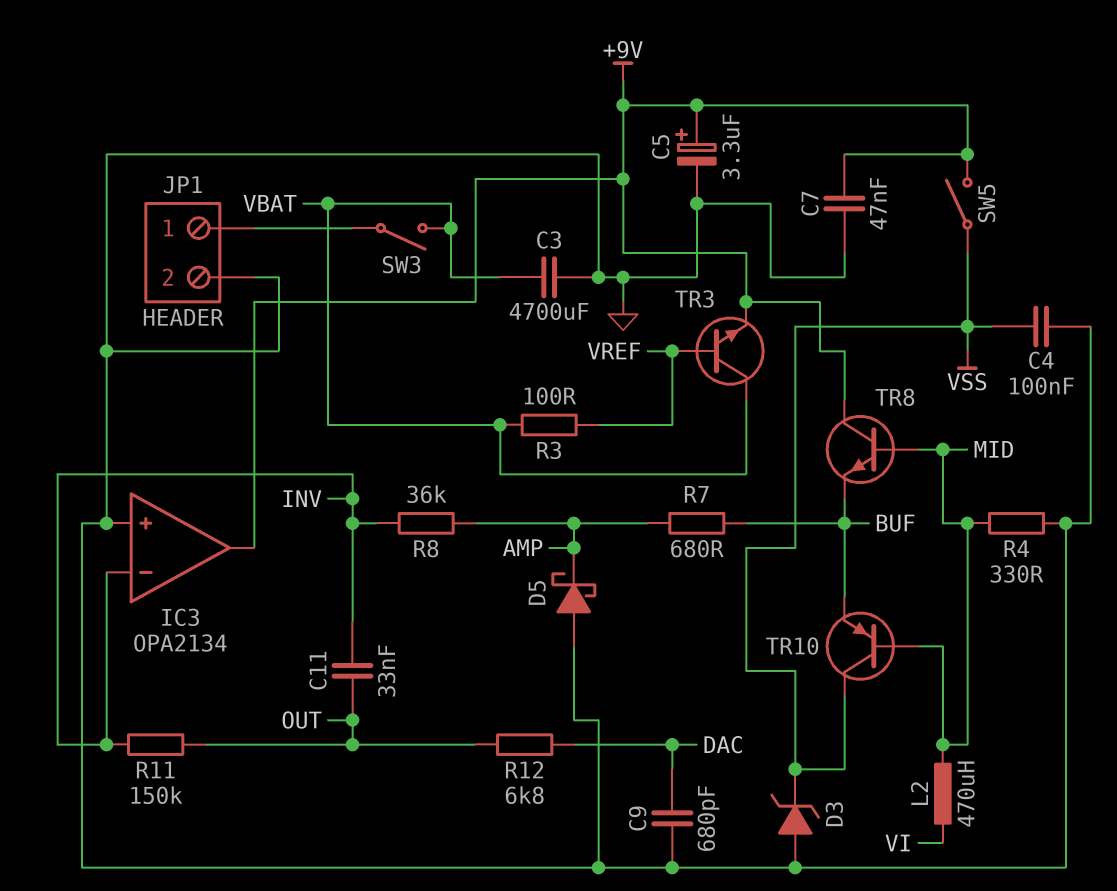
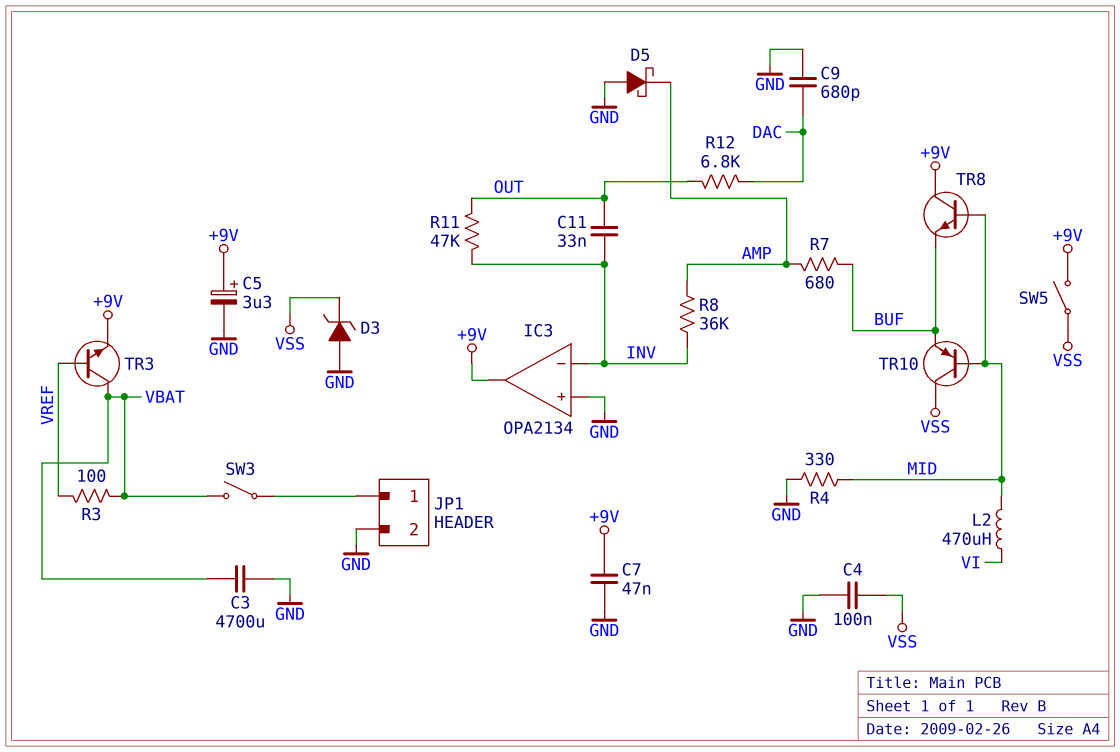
R11: 150k (INV, OUT) -> 47k (INV, OUT)

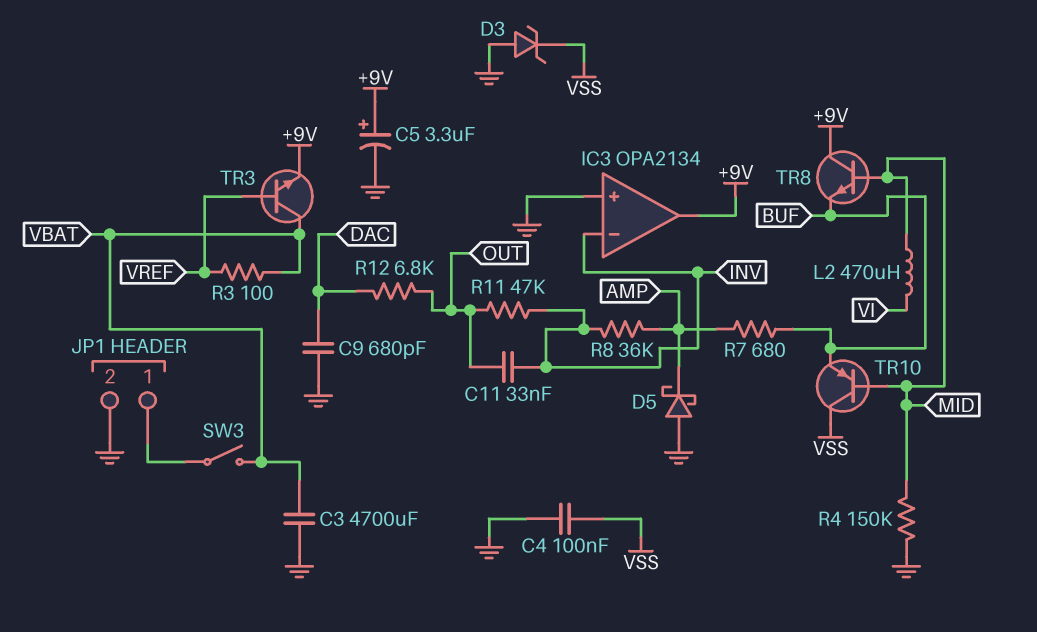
C7: 47nF (+9V, GND) -> none
R4: 330 (GND, MID) -> 150k (GND, MID)
SW5: switch (+9V, VSS) -> none

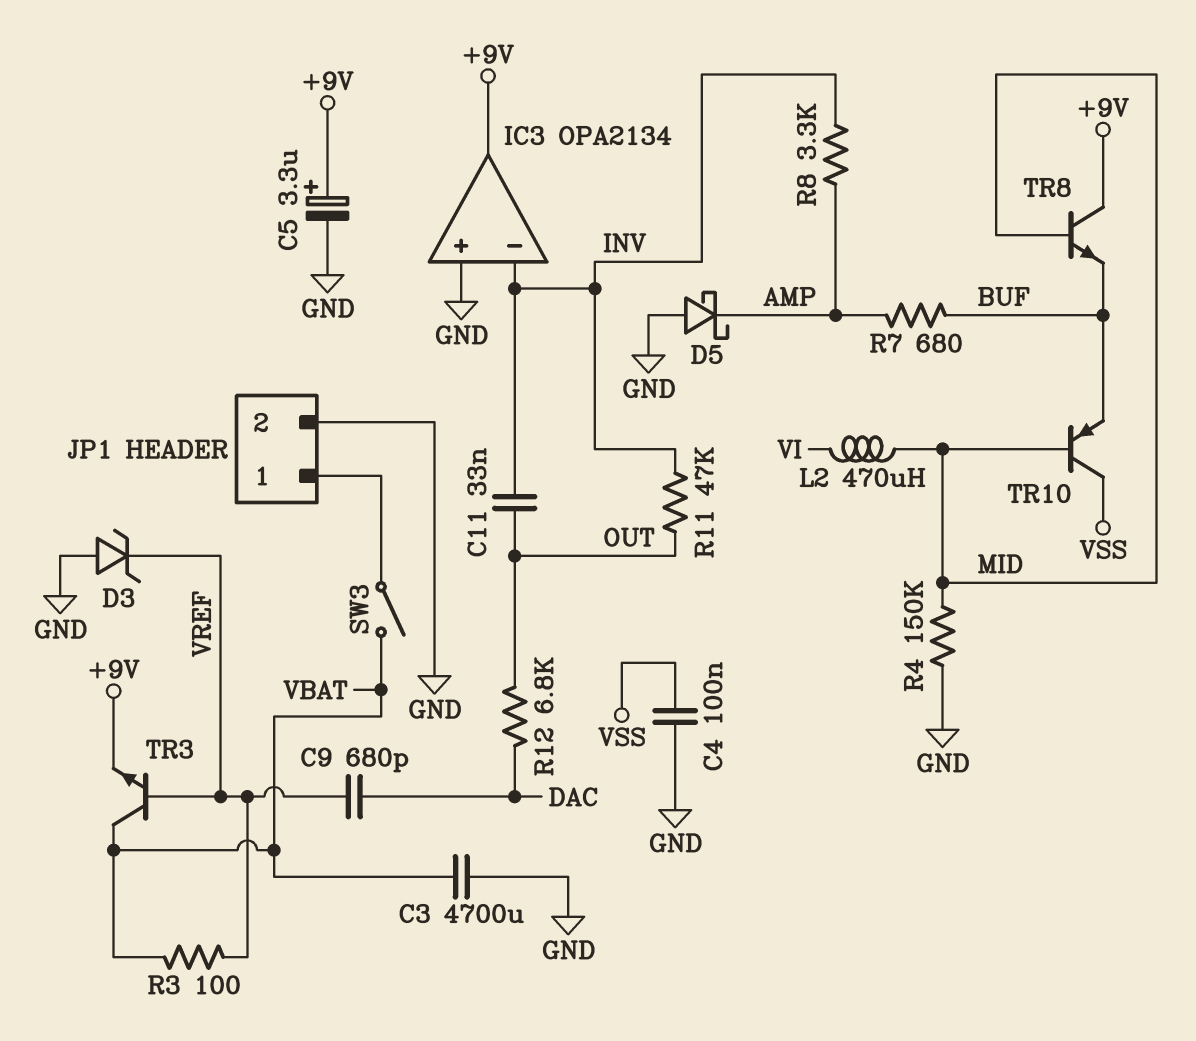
C9: 680pF (DAC, GND) -> 680pF (DAC, VREF)
D3: zener (A GND, K VSS) -> zener (A GND, K VREF)
R8: 36k (AMP, INV) -> 3.3k (AMP, INV)

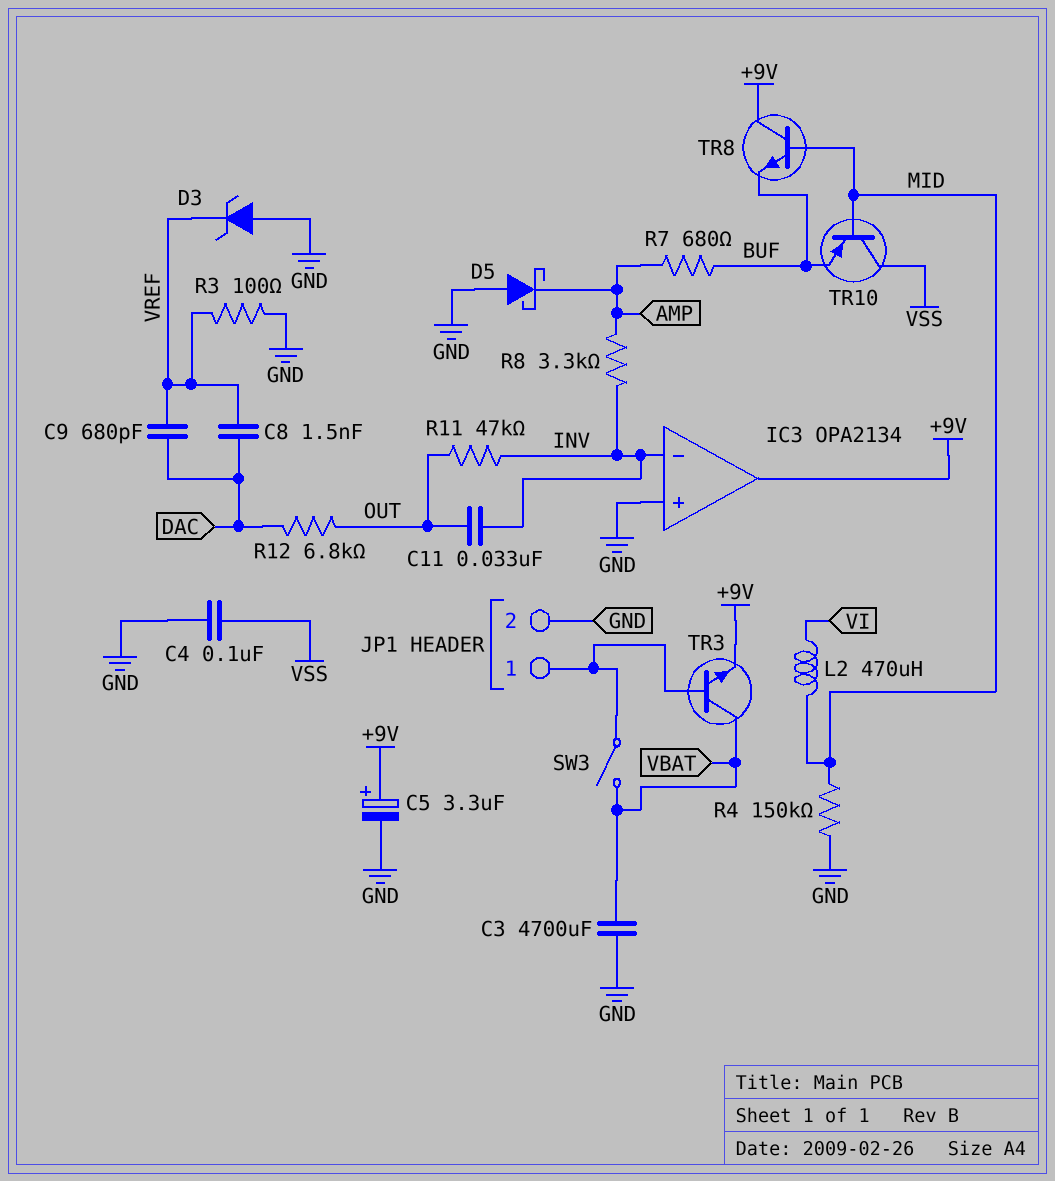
C8: none -> 1.5nF (DAC, VREF)
R3: 100 (VBAT, VREF) -> 100 (GND, VREF)
TR3: NPN (B VREF, C VBAT, E +9V) -> NPN (B JP1/1, C VBAT, E +9V)

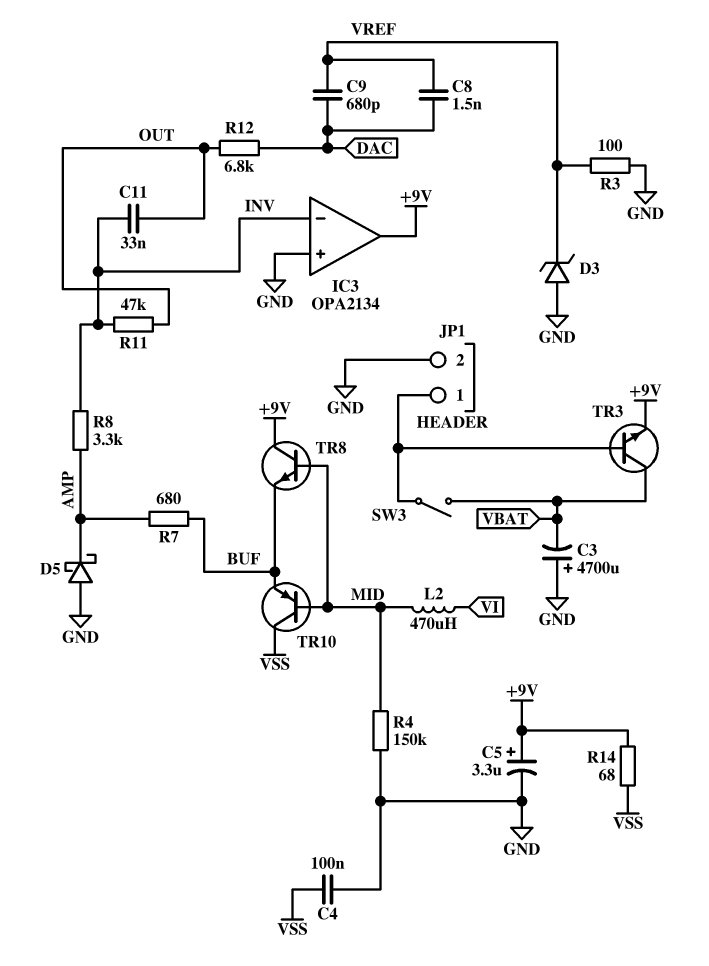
C3: 4700uF (GND, VBAT) -> 4700uF (plus GND, minus VBAT)
R14: none -> 68 (+9V, VSS)

